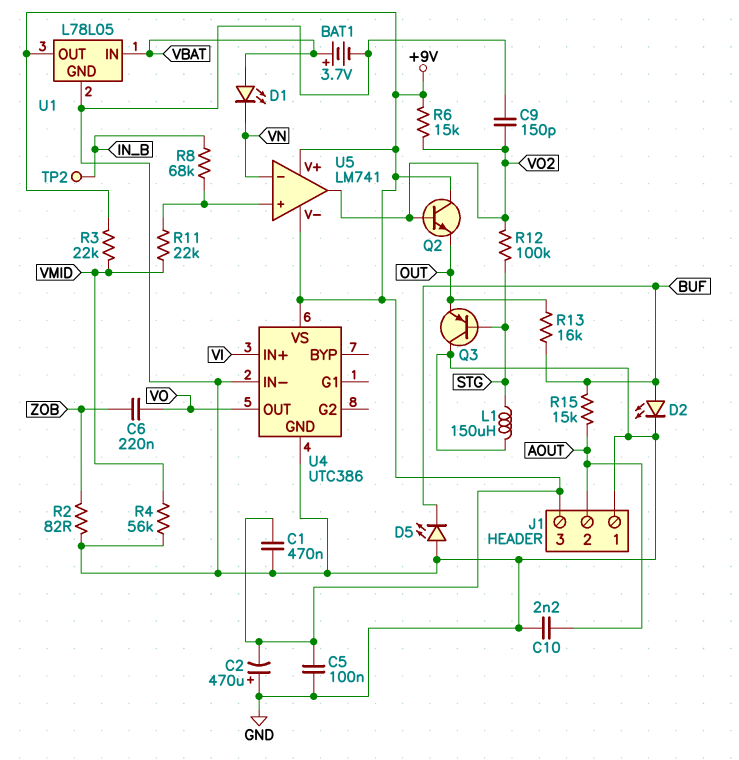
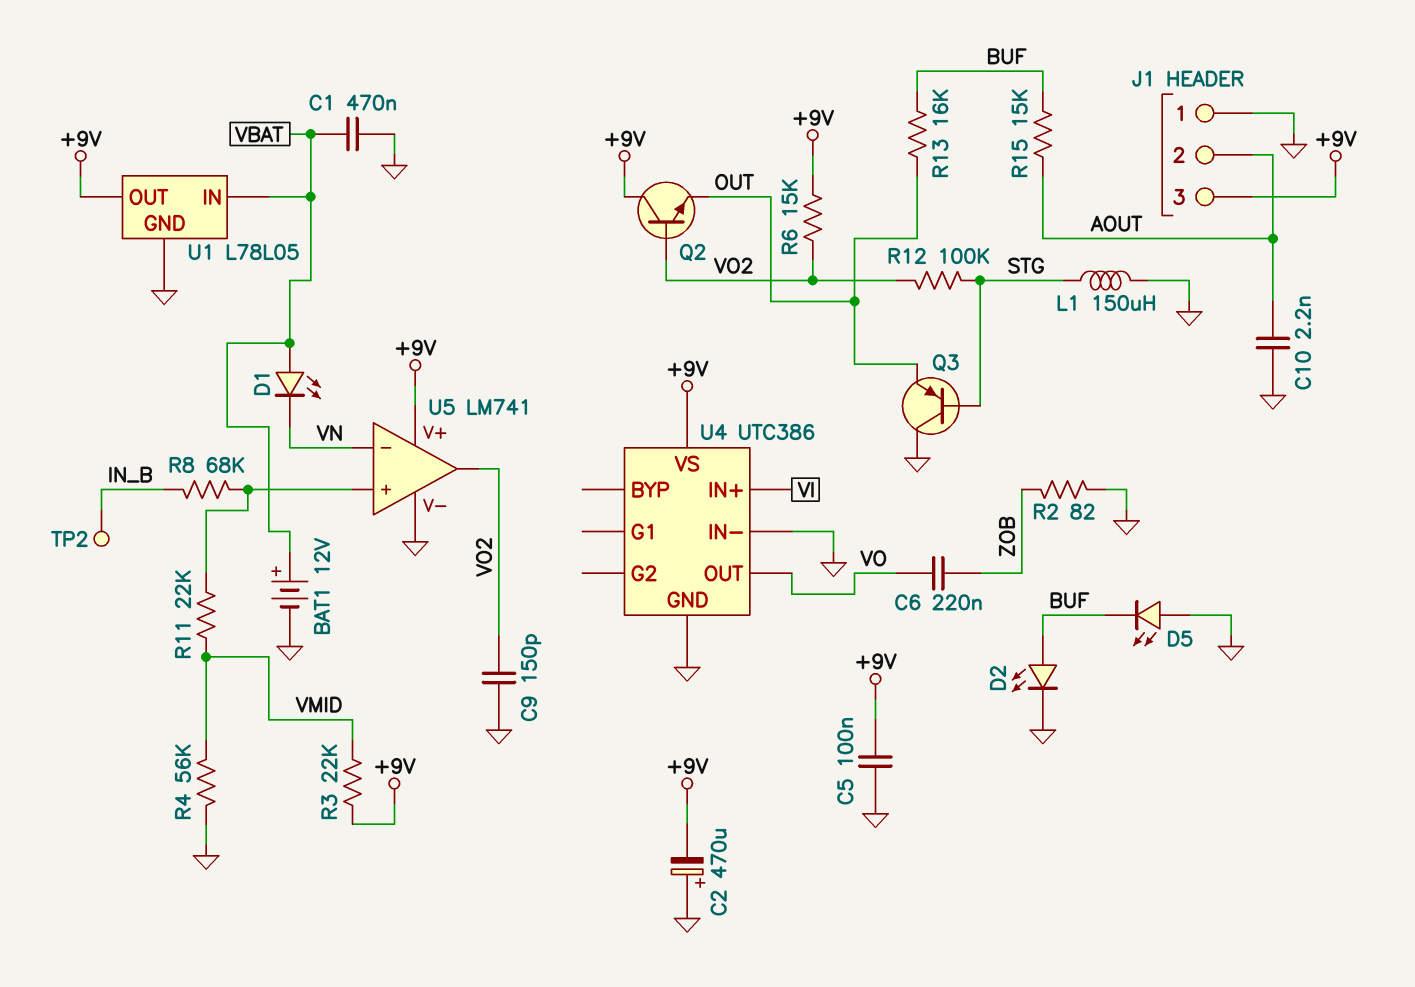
BAT1: 3.7V (plus VBAT, minus GND) -> 12V (plus VBAT, minus GND)
C1: 470nF (+9V, GND) -> 470nF (GND, VBAT)
U5 pin V-: +9V -> GND

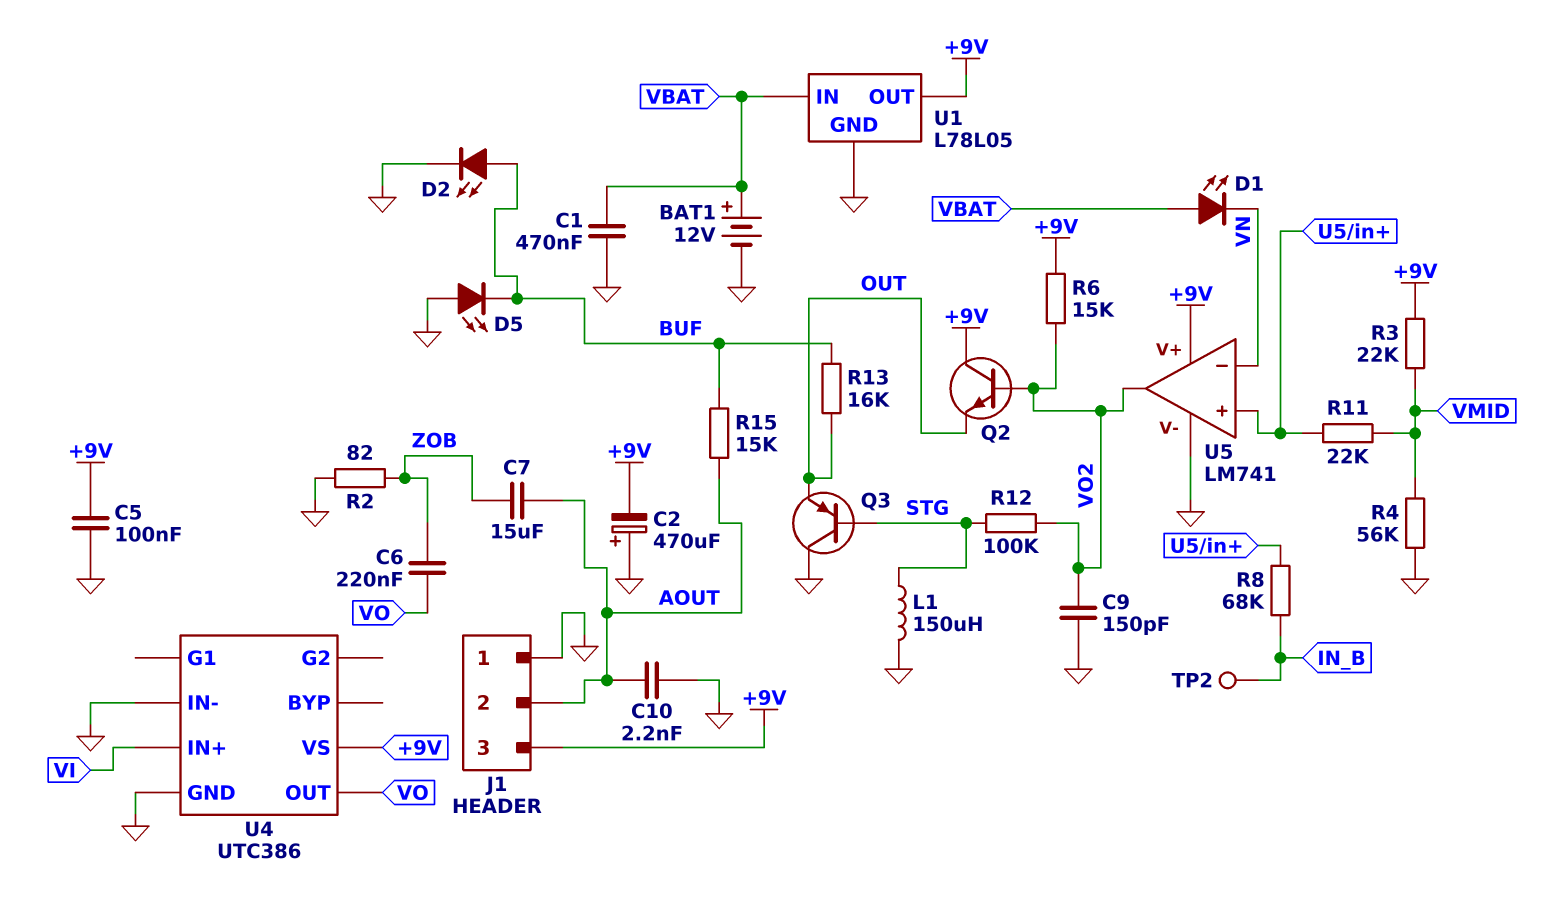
C7: none -> 15uF (AOUT, ZOB)

